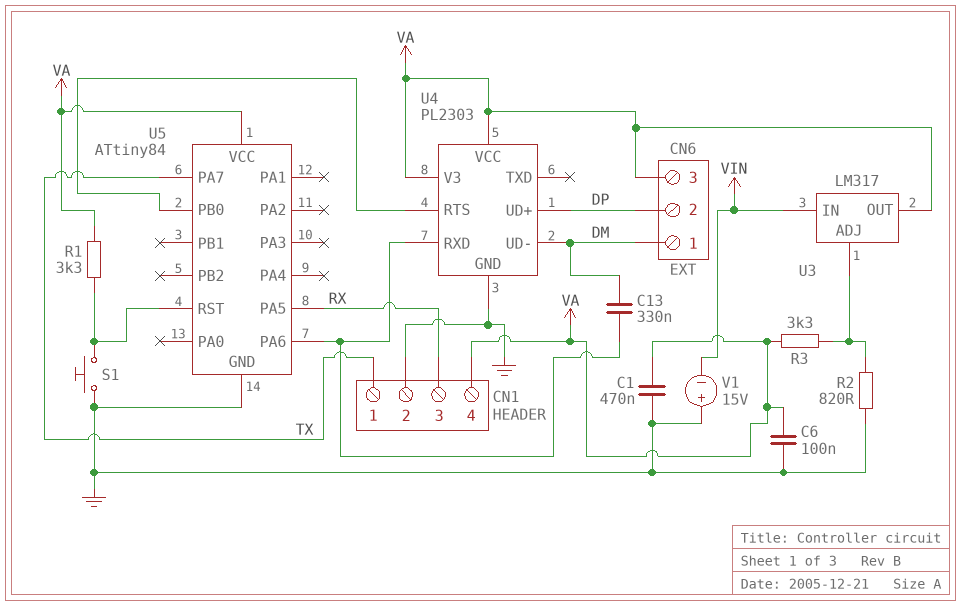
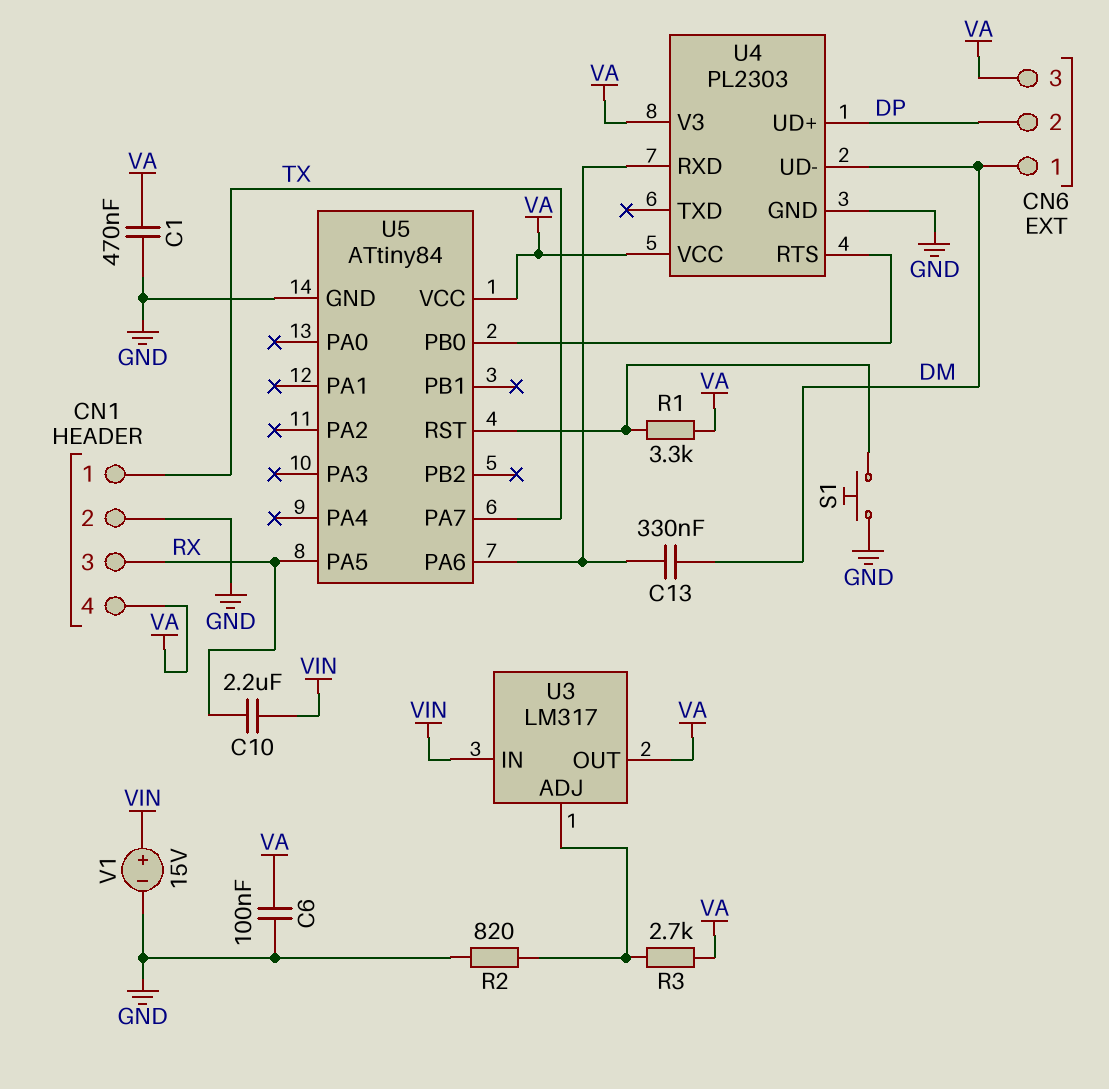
C10: none -> 2.2uF (RX, VIN)
R3: 3.3k (U3/ADJ, VA) -> 2.7k (U3/ADJ, VA)
V1: 15V (plus GND, minus VIN) -> 15V (plus VIN, minus GND)

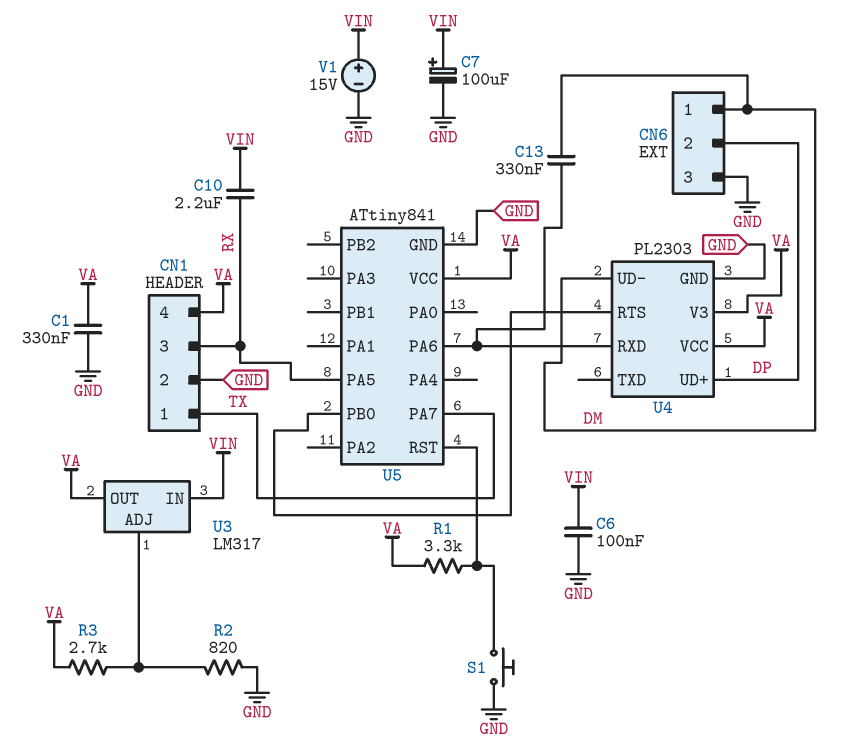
C1: 470nF (GND, VA) -> 330nF (GND, VA)
C6: 100nF (GND, VA) -> 100nF (GND, VIN)
C7: none -> 100uF (plus VIN, minus GND)
CN6 pin 3: VA -> GND
U5: ATtiny84 -> ATtiny841

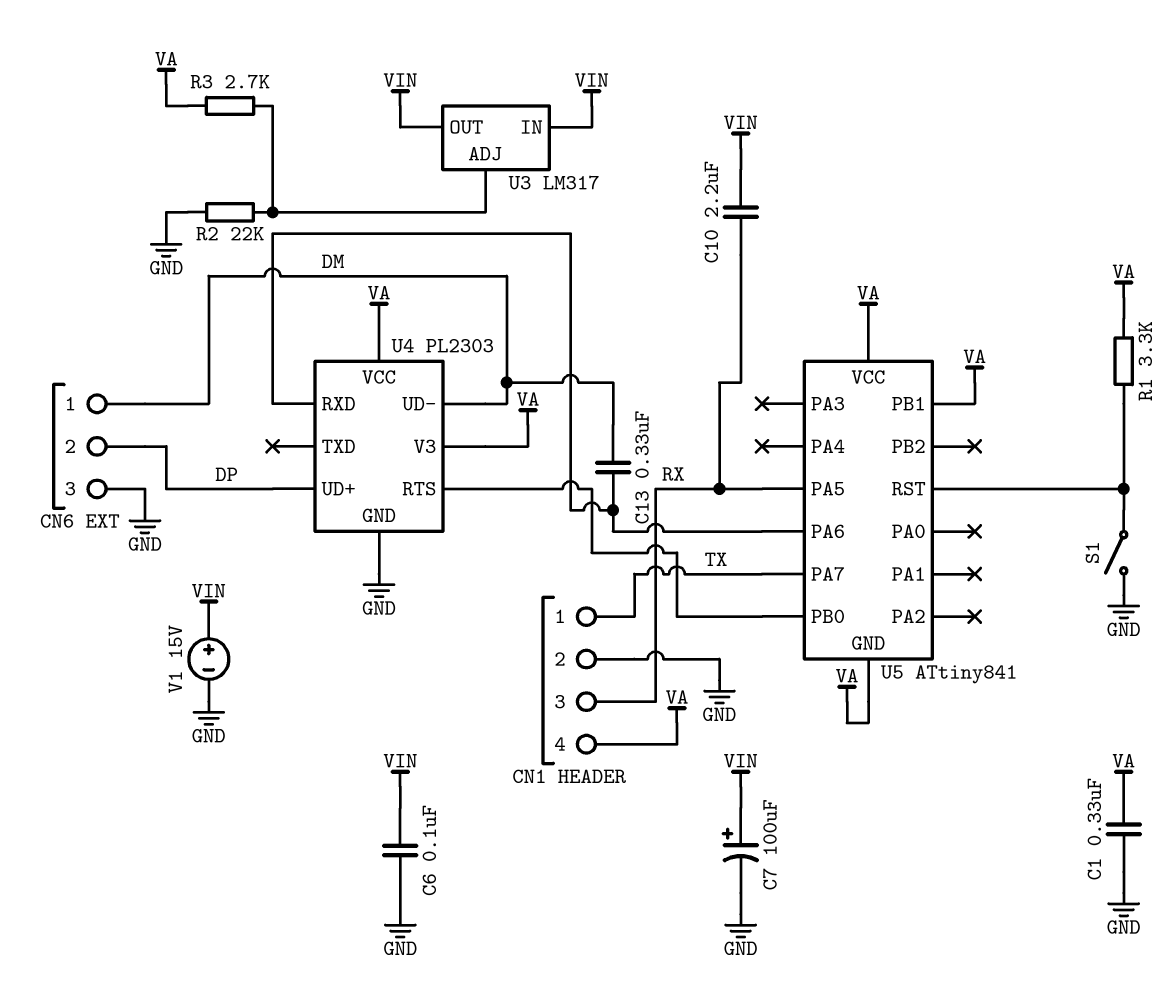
R2: 820 (GND, U3/ADJ) -> 22k (GND, U3/ADJ)
S1: button (GND, U5/RST) -> switch (GND, U5/RST)
U3 pin OUT: VA -> VIN
U5 pin GND: GND -> VA
U5 pin PB1: none -> VA

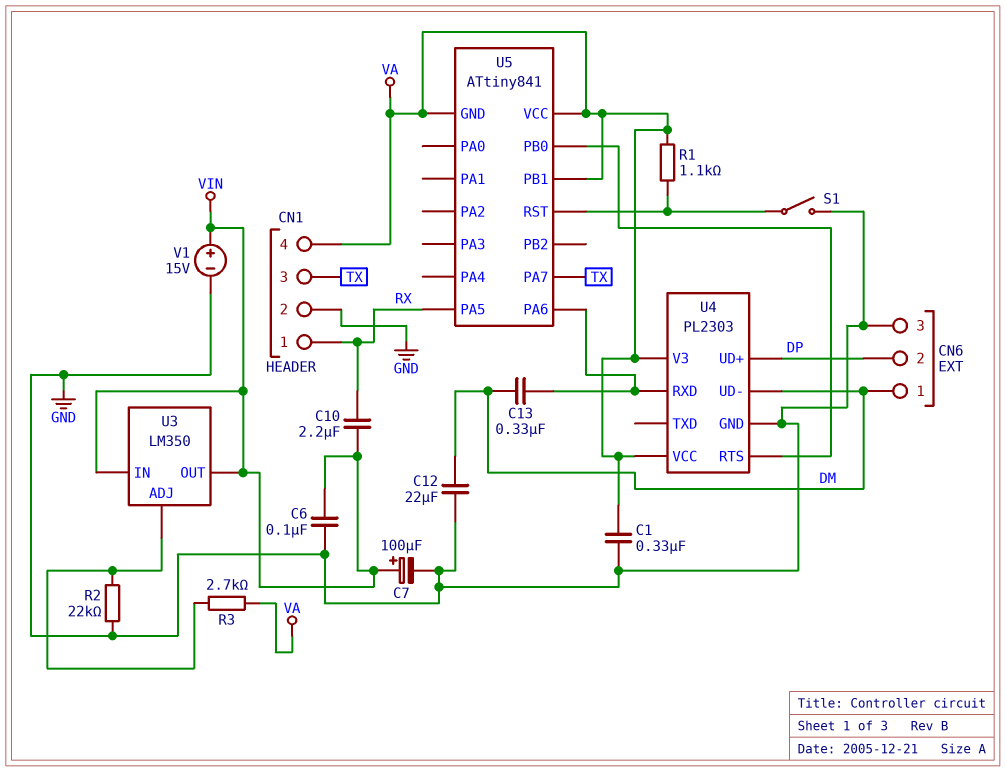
C12: none -> 22uF (DM, GND)
CN1 pin 1: TX -> RX
CN1 pin 3: RX -> TX
R1: 3.3k (U5/RST, VA) -> 1.1k (U5/RST, VA)
U3: LM317 -> LM350

